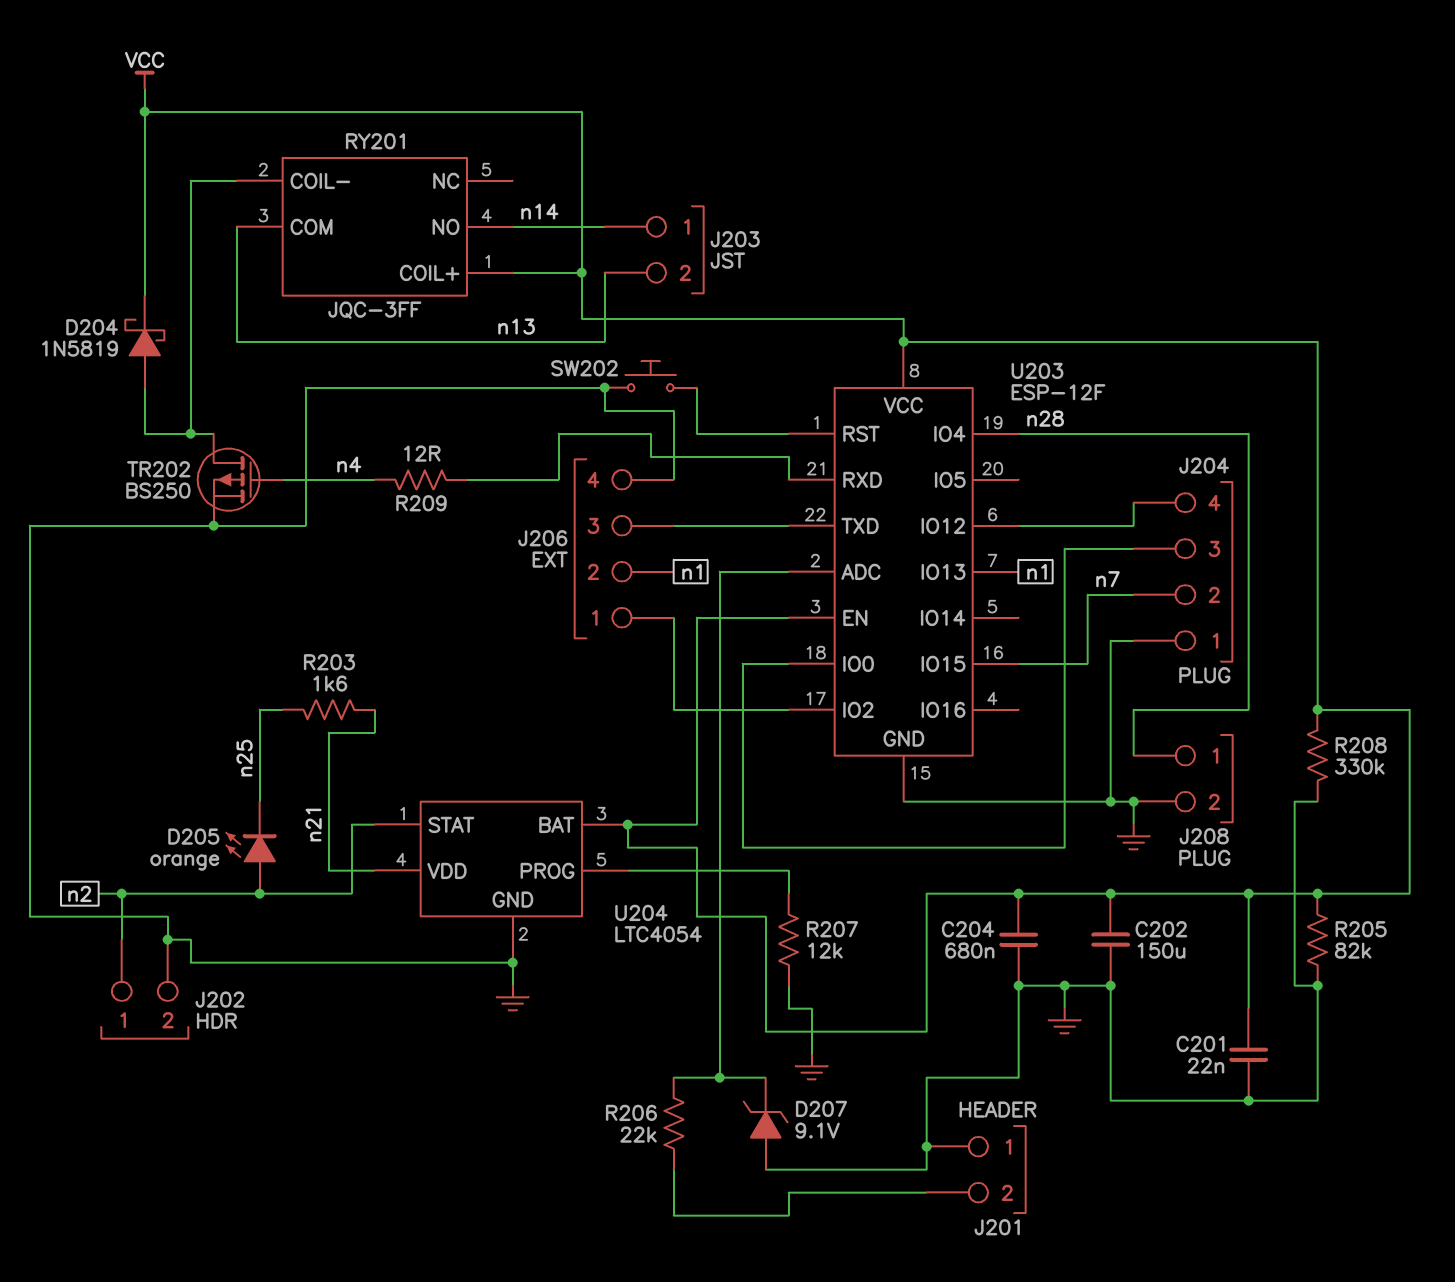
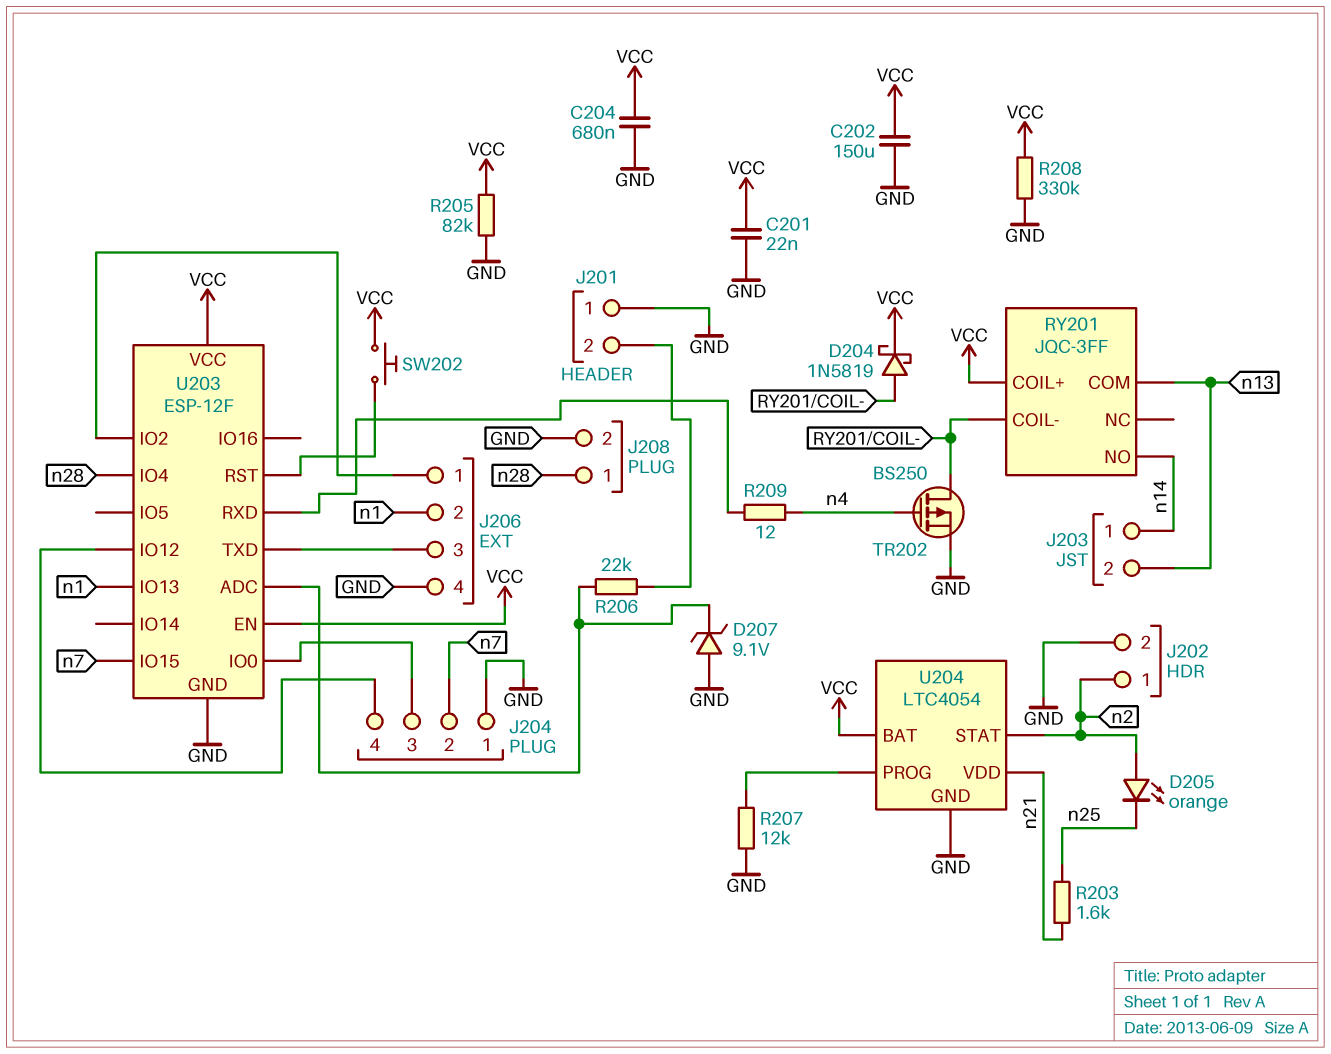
SW202: button (GND, U203/RST) -> button (U203/RST, VCC)

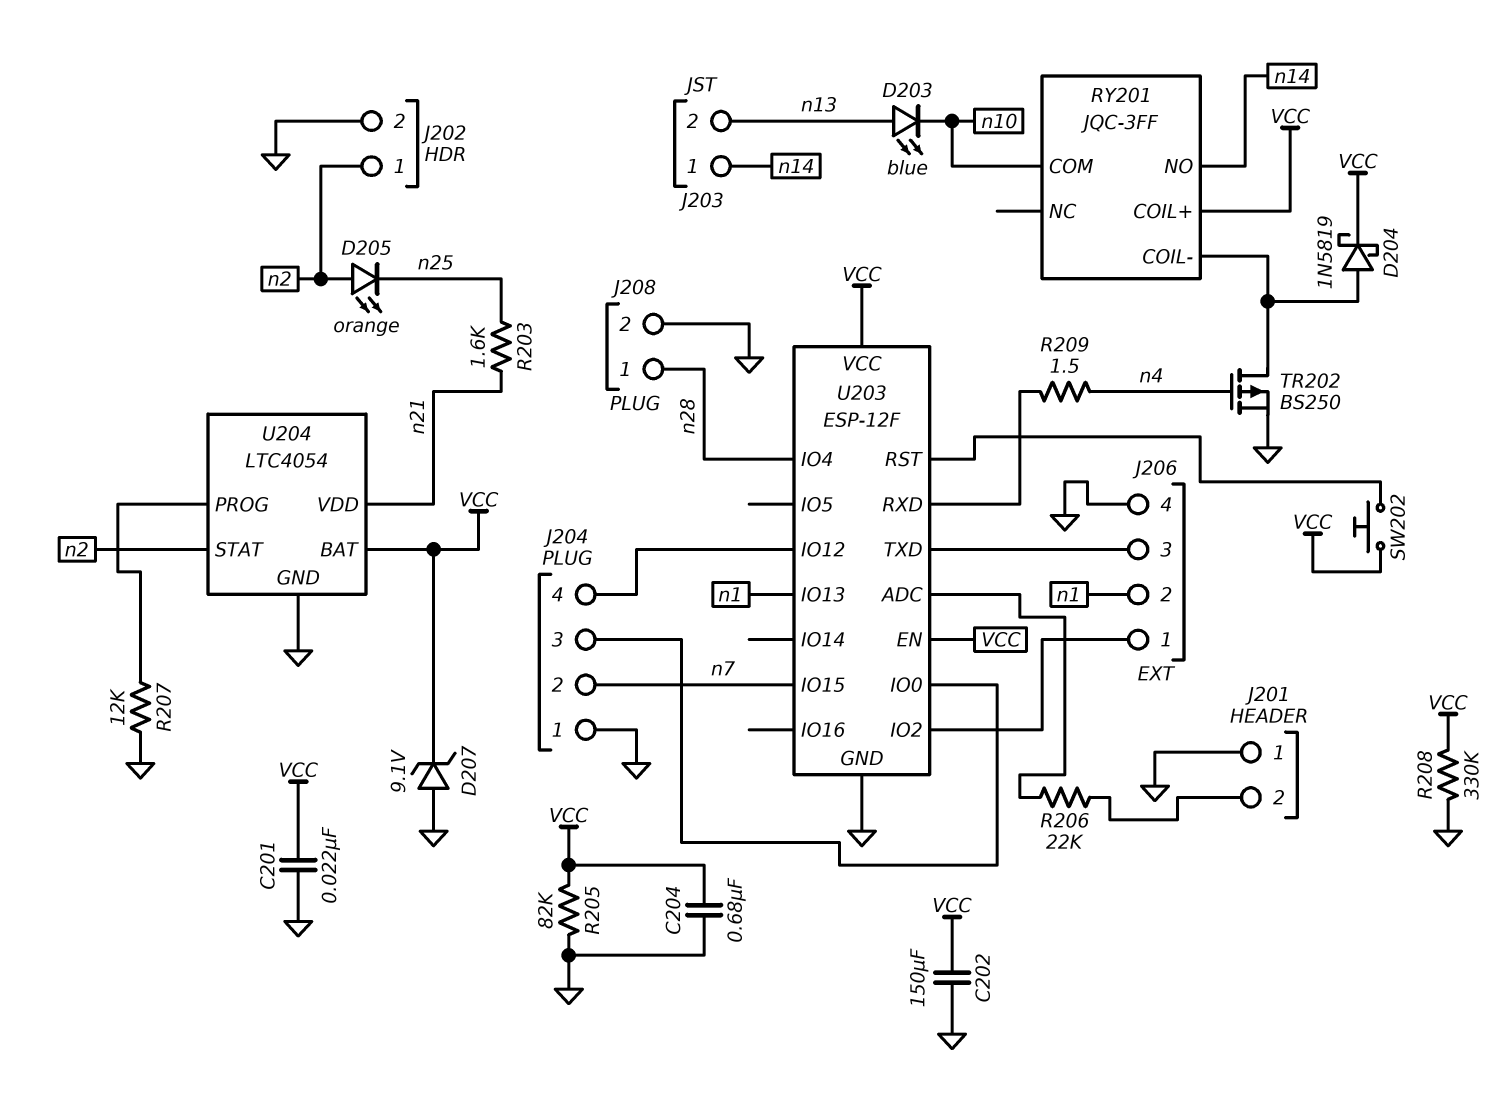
D203: none -> LED blue (A n13, K n10)
D207: zener 9.1V (A GND, K U203/ADC) -> zener 9.1V (A GND, K VCC)
R209: 12 (U203/RXD, n4) -> 1.5 (U203/RXD, n4)
RY201 pin COM: n13 -> n10

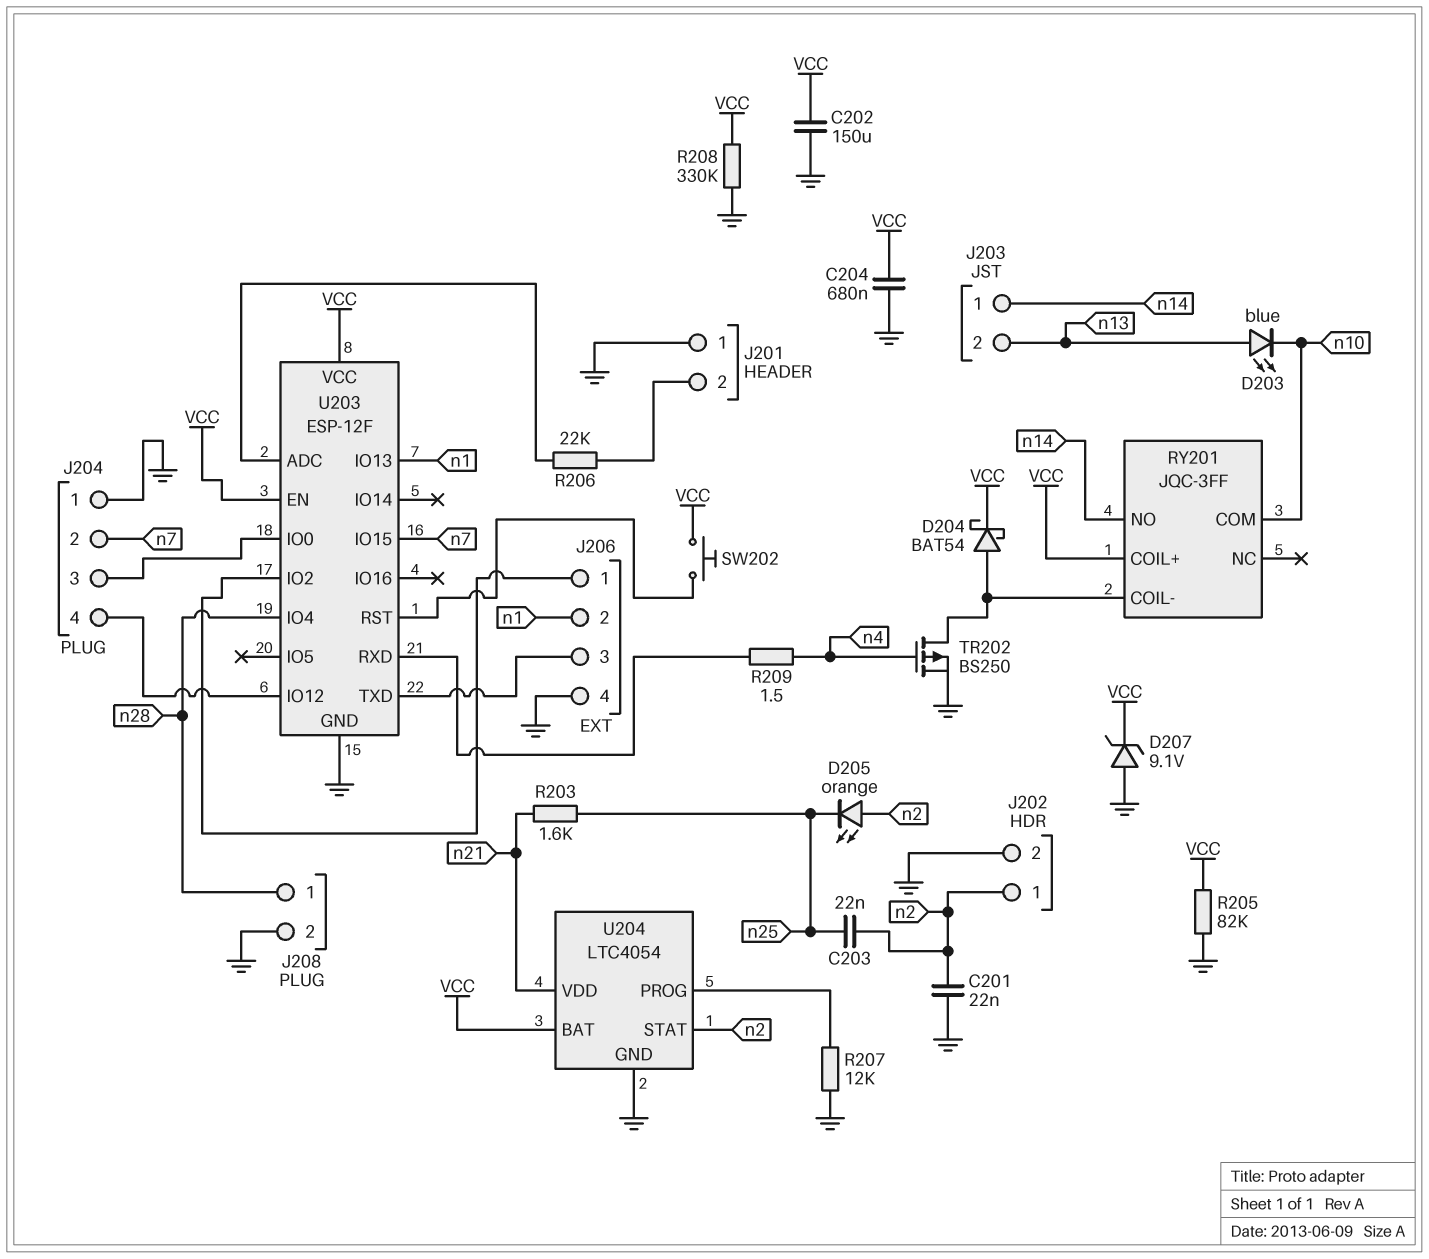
C201: 22nF (GND, VCC) -> 22nF (GND, n2)
C203: none -> 22nF (n2, n25)
D204: schottky 1N5819 (A RY201/COIL-, K VCC) -> schottky BAT54 (A RY201/COIL-, K VCC)

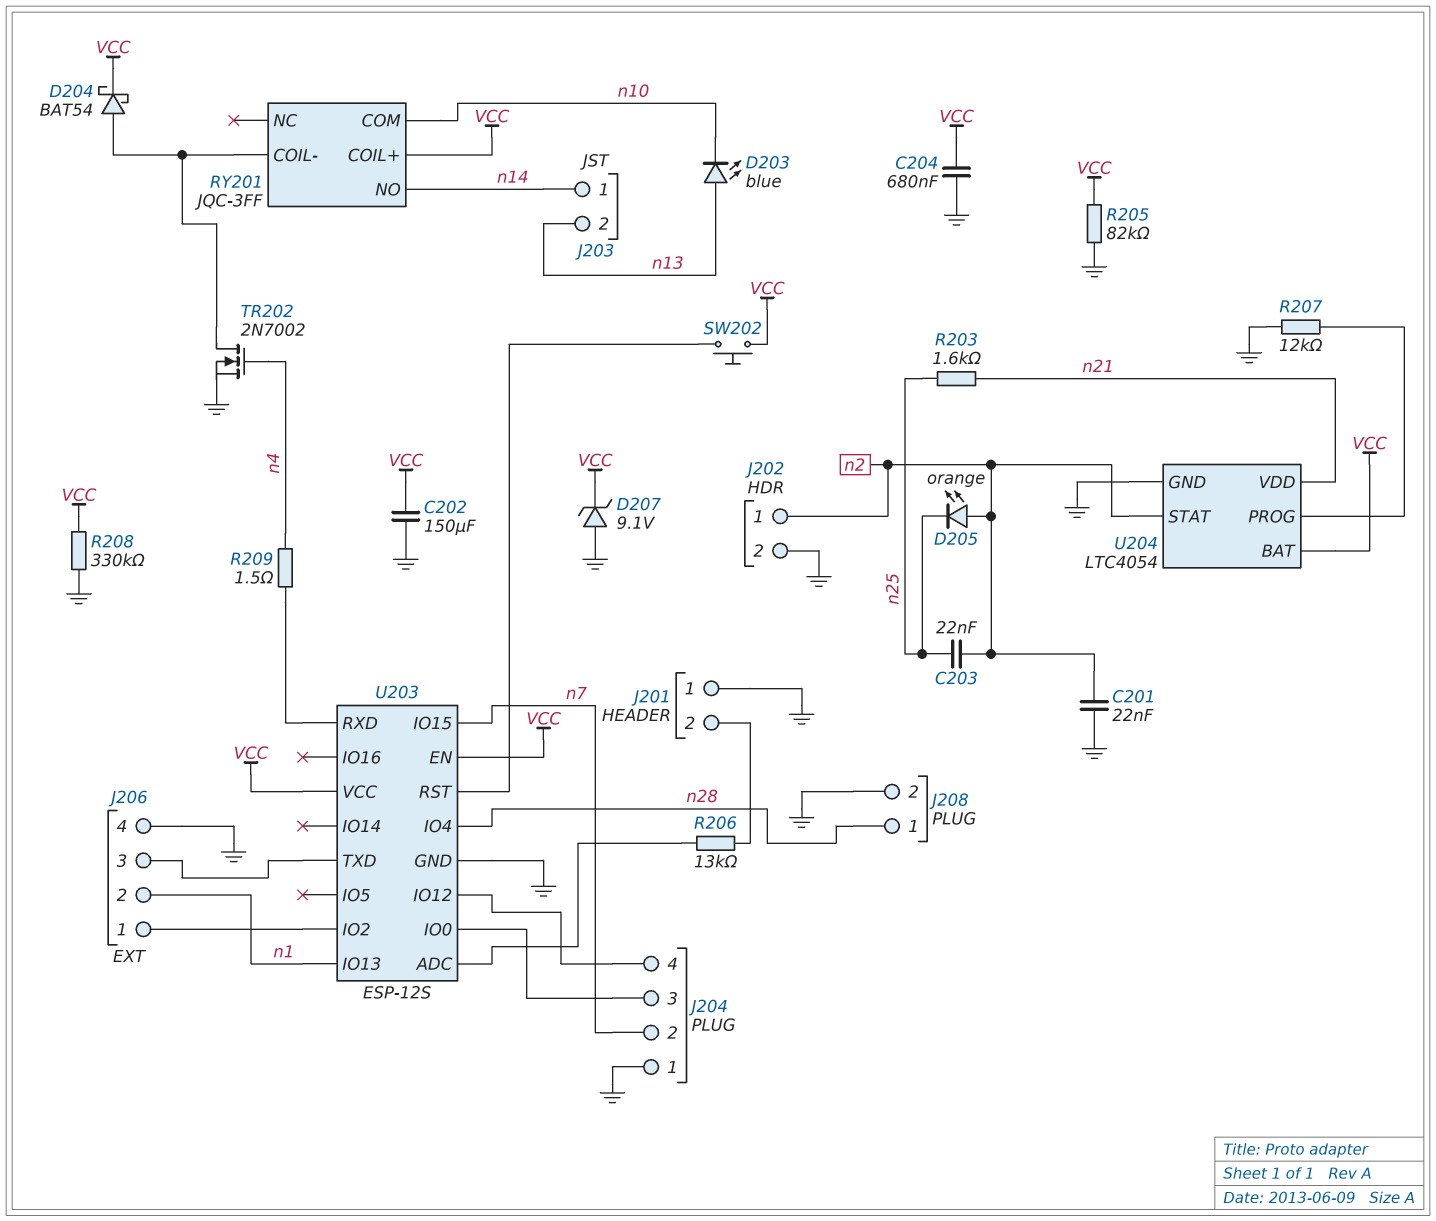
R206: 22k (J201/2, U203/ADC) -> 13k (J201/2, U203/ADC)
TR202: PMOS BS250 (G n4, D RY201/COIL-, S GND) -> NMOS 2N7002 (G n4, D RY201/COIL-, S GND)
U203: ESP-12F -> ESP-12S

